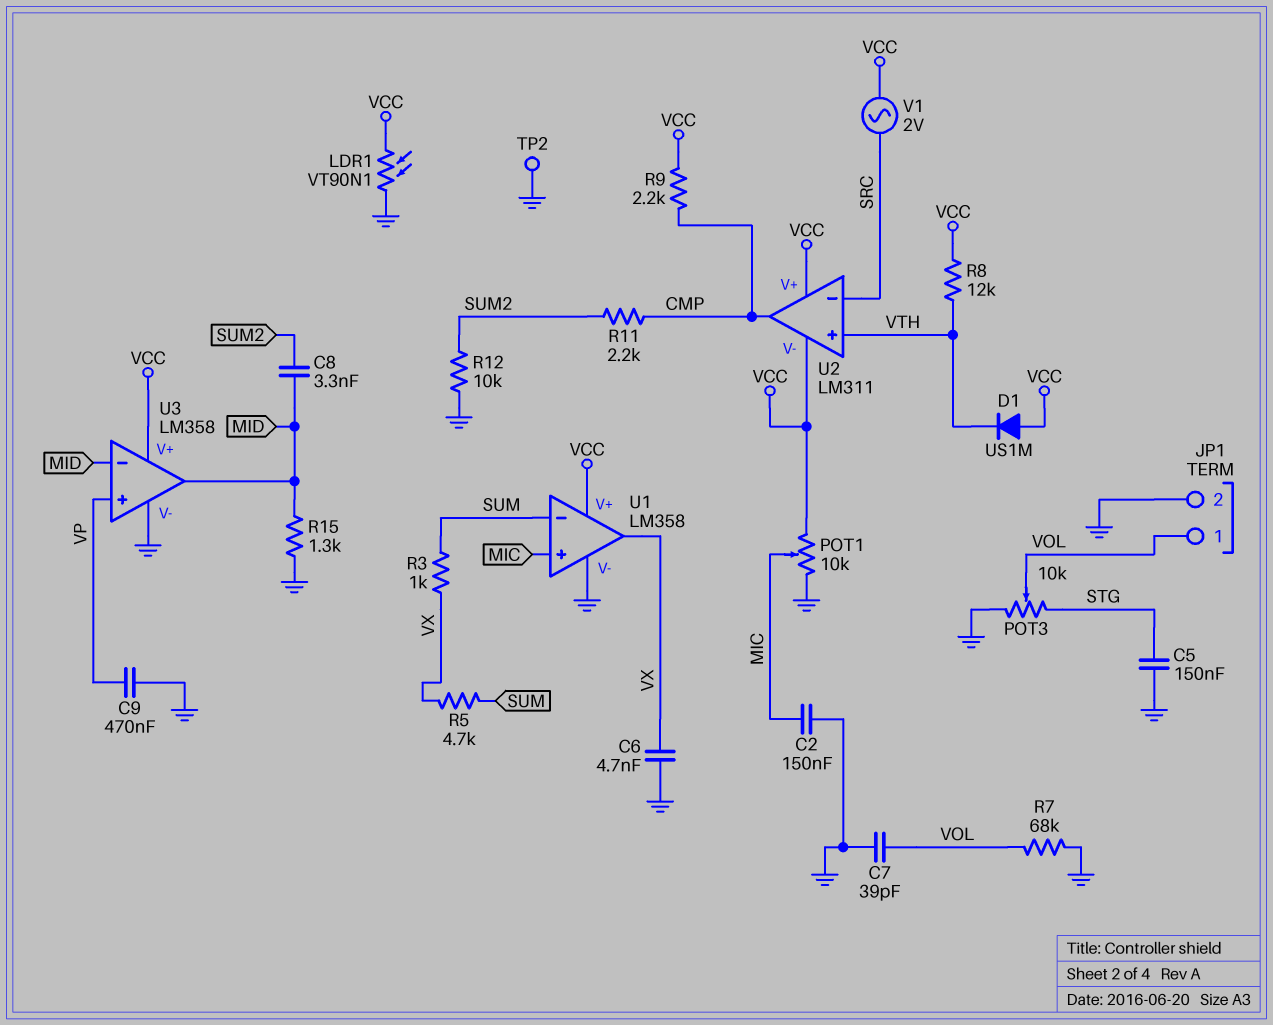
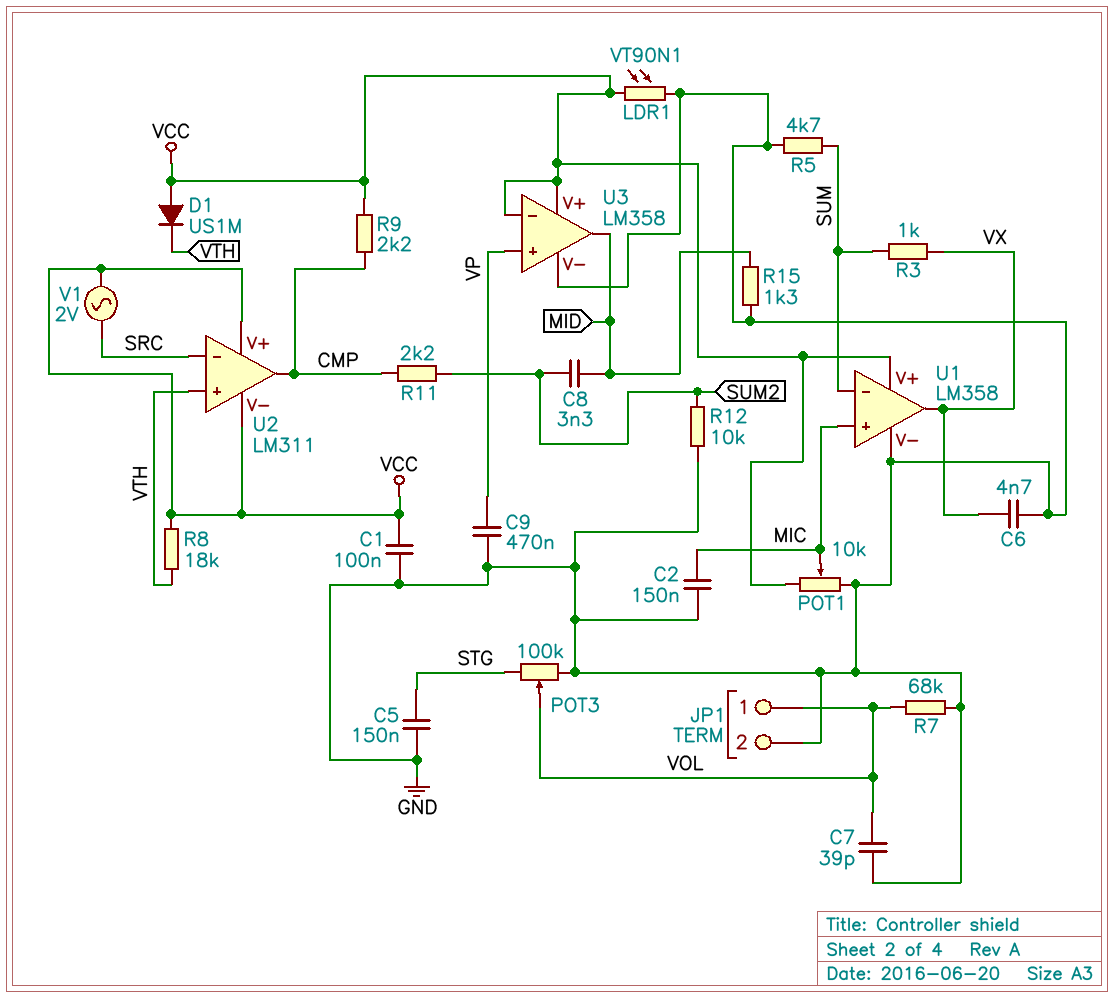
C1: none -> 100nF (GND, VCC)
POT3: 10k (GND, STG, wiper VOL) -> 100k (GND, STG, wiper VOL)
R5: 4.7k (SUM, VX) -> 4.7k (GND, SUM)
R8: 12k (VCC, VTH) -> 18k (VCC, VTH)
TP2: test point (GND) -> none
U3 pin in-: MID -> VCC

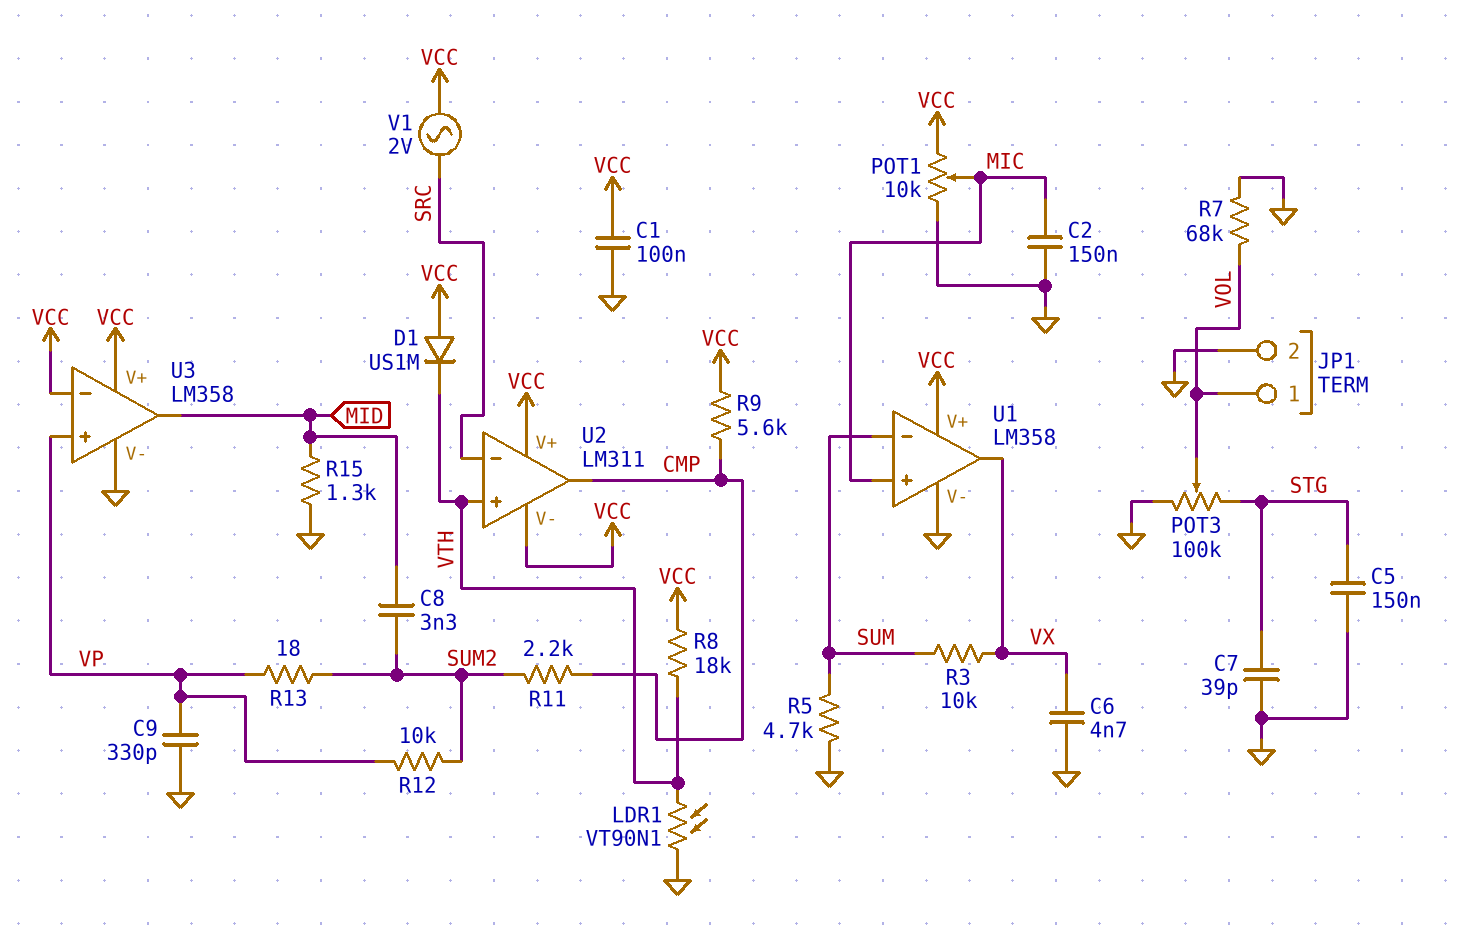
C7: 39pF (GND, VOL) -> 39pF (GND, STG)
C9: 470nF (GND, VP) -> 330pF (GND, VP)
LDR1: VT90N1 (GND, VCC) -> VT90N1 (GND, VTH)
R3: 1k (SUM, VX) -> 10k (SUM, VX)
R9: 2.2k (CMP, VCC) -> 5.6k (CMP, VCC)
R12: 10k (GND, SUM2) -> 10k (SUM2, VP)
R13: none -> 18 (SUM2, VP)

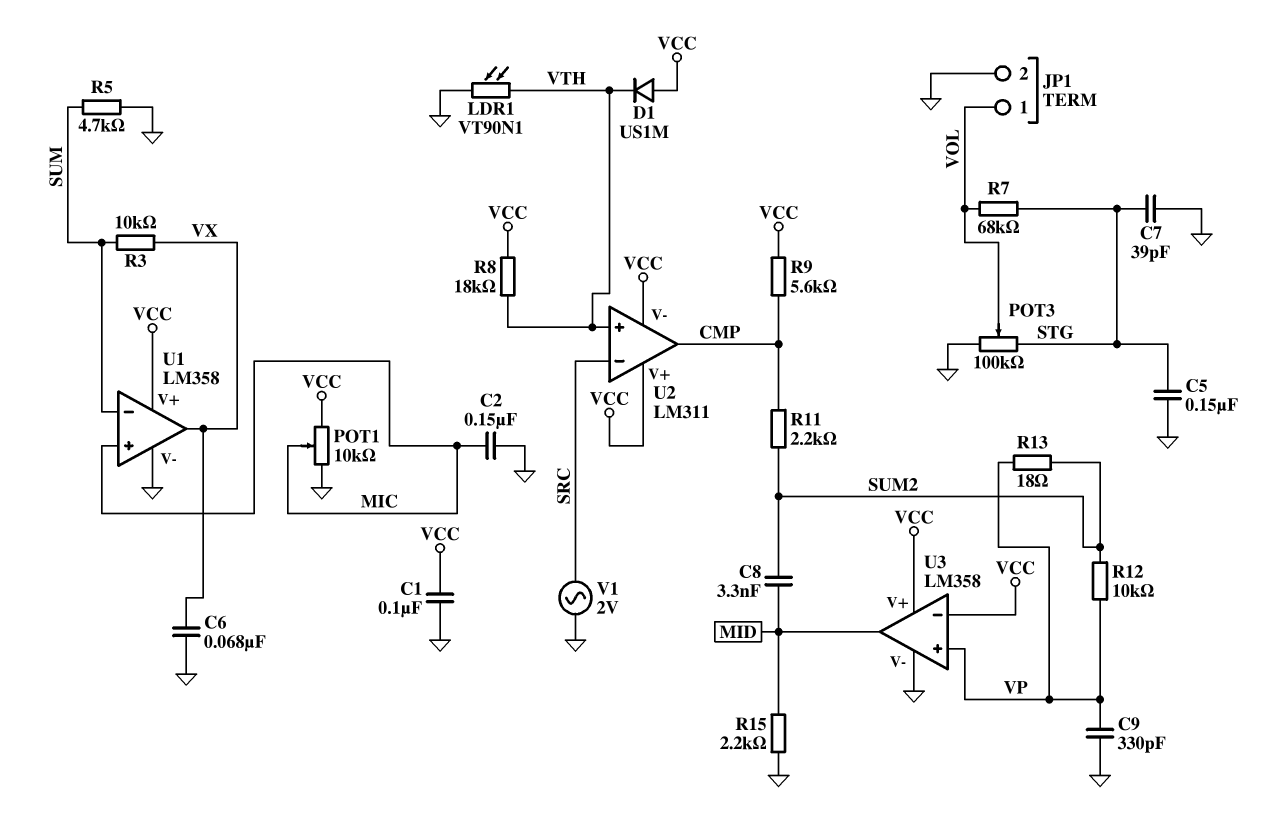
C6: 4.7nF (GND, VX) -> 68nF (GND, VX)
R7: 68k (GND, VOL) -> 68k (STG, VOL)
R15: 1.3k (GND, MID) -> 2.2k (GND, MID)
V1: AC 2V (SRC, VCC) -> AC 2V (GND, SRC)

